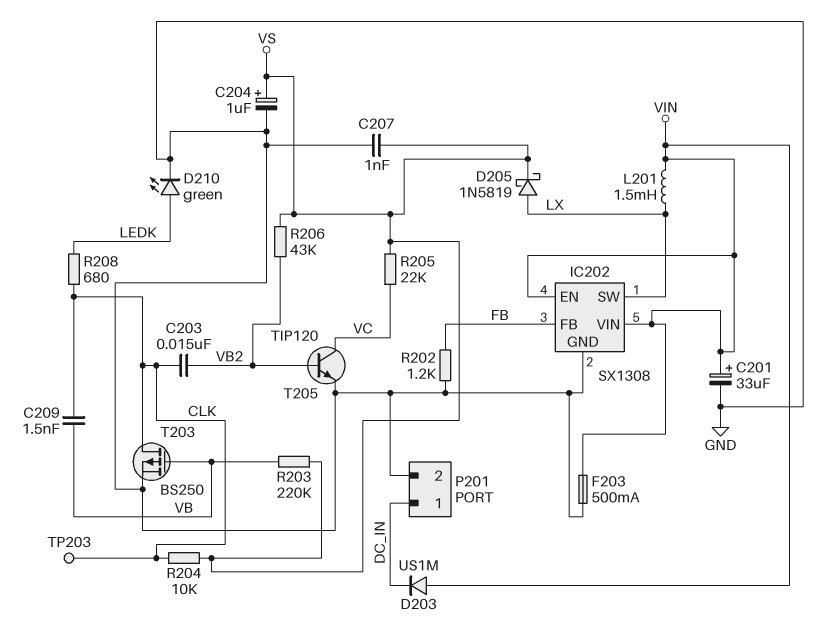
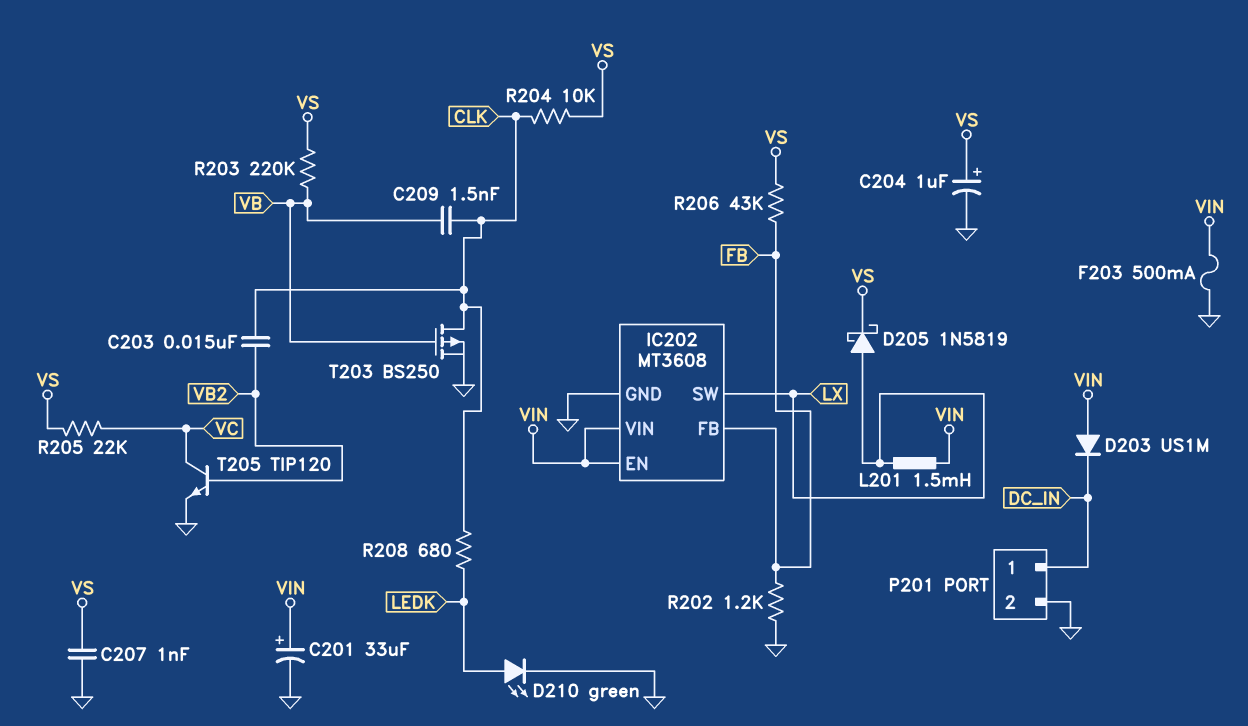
IC202: SX1308 -> MT3608
R206: 43k (VB2, VS) -> 43k (FB, VS)
TP203: test point (CLK) -> none

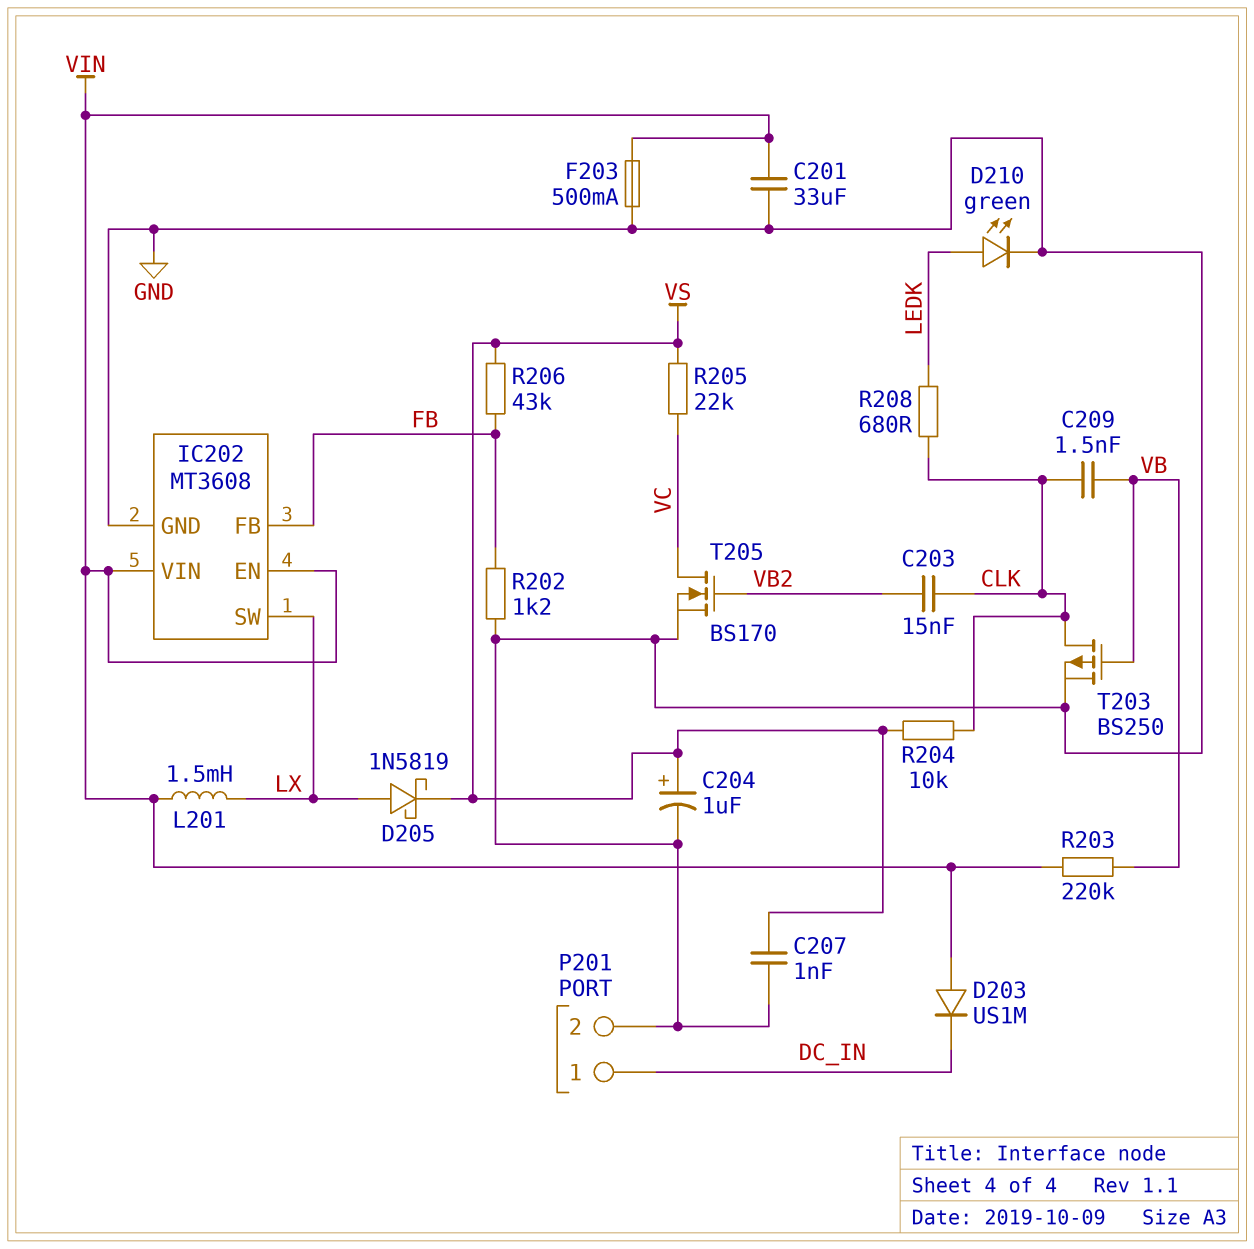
C201: 33uF (plus VIN, minus GND) -> 33uF (GND, VIN)
R203: 220k (VB, VS) -> 220k (VB, VIN)
T205: NPN TIP120 (B VB2, C VC, E GND) -> NMOS BS170 (G VB2, D VC, S GND)

